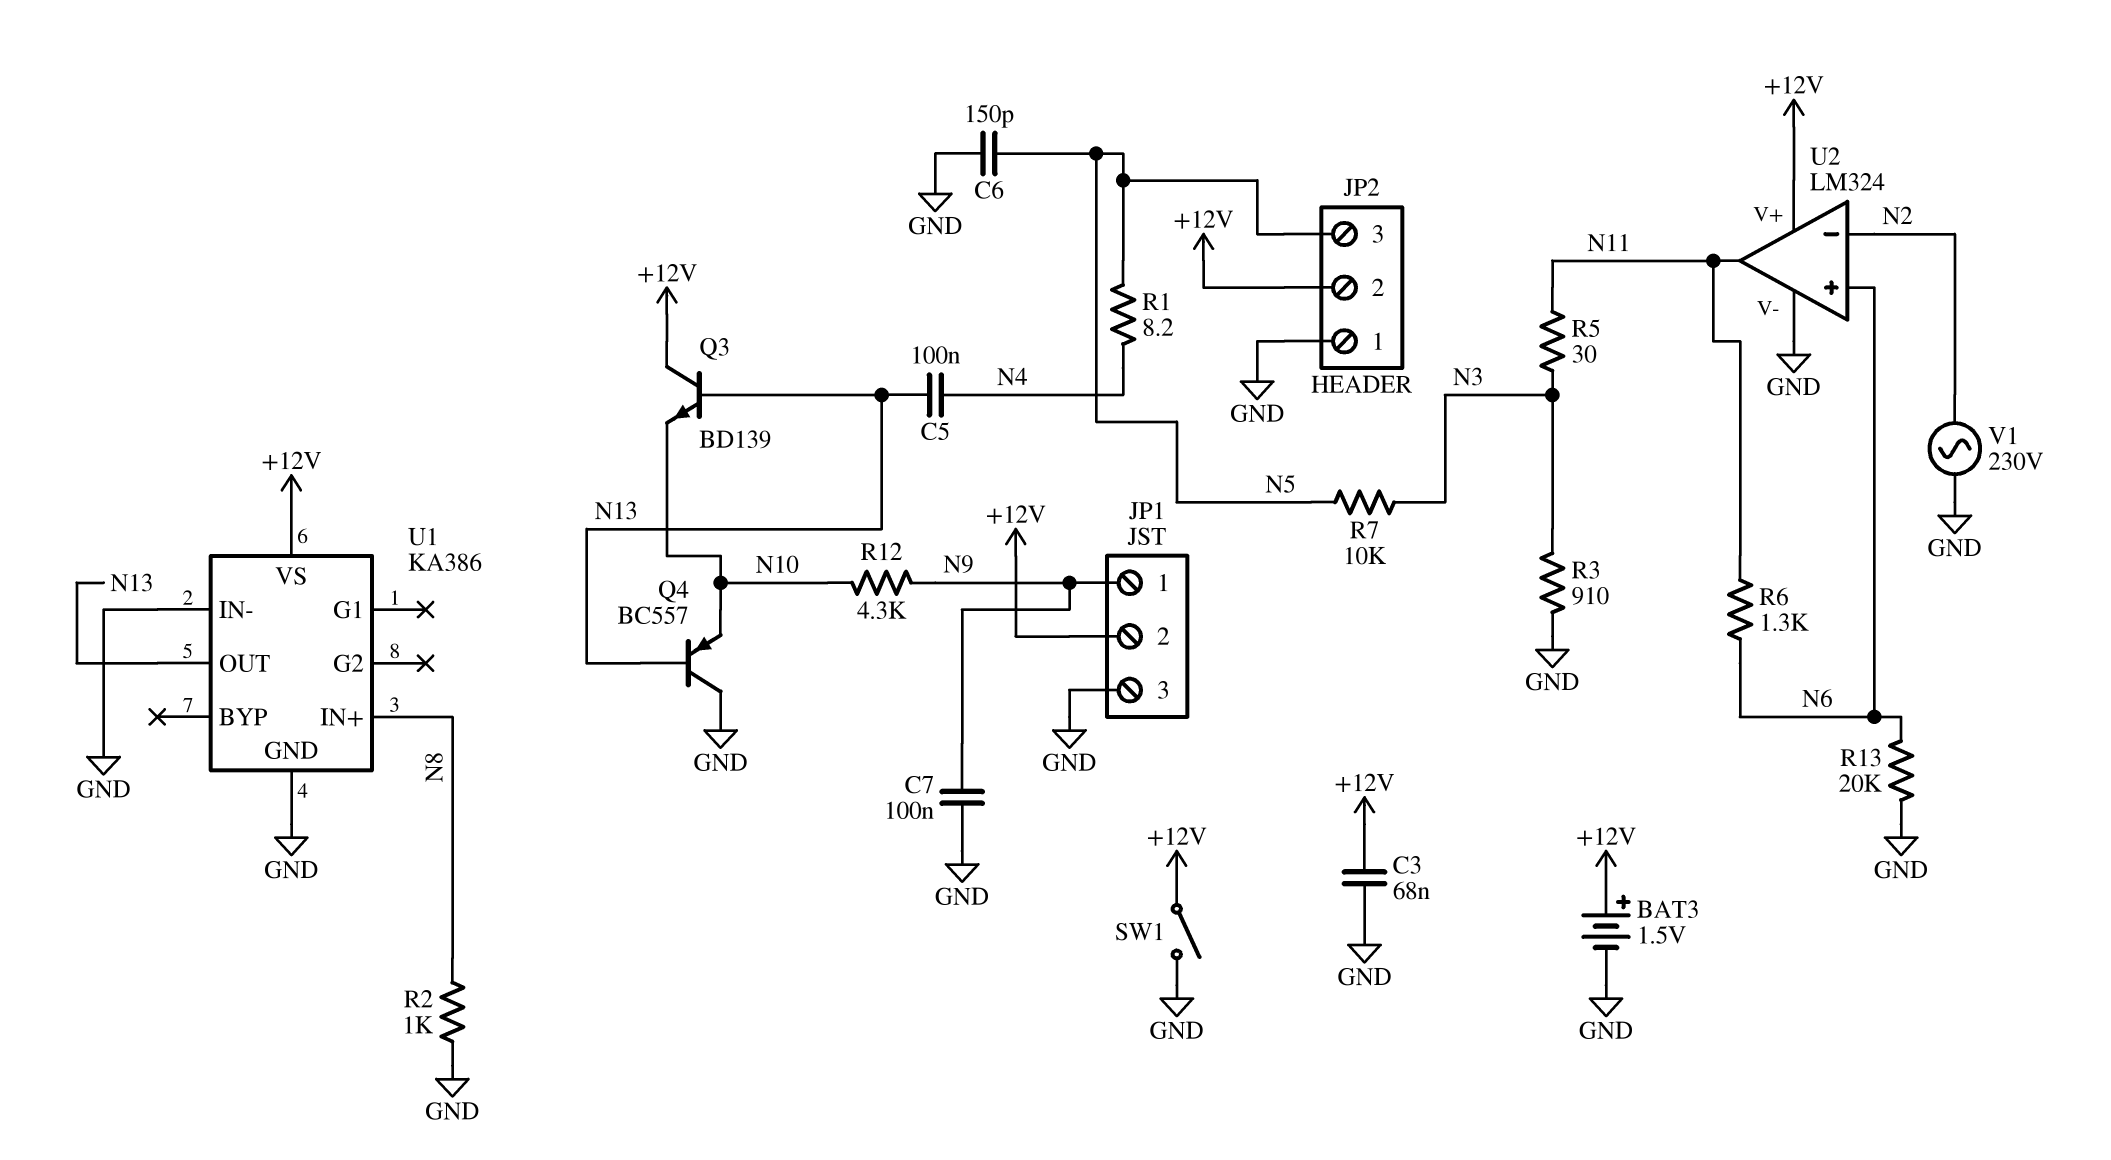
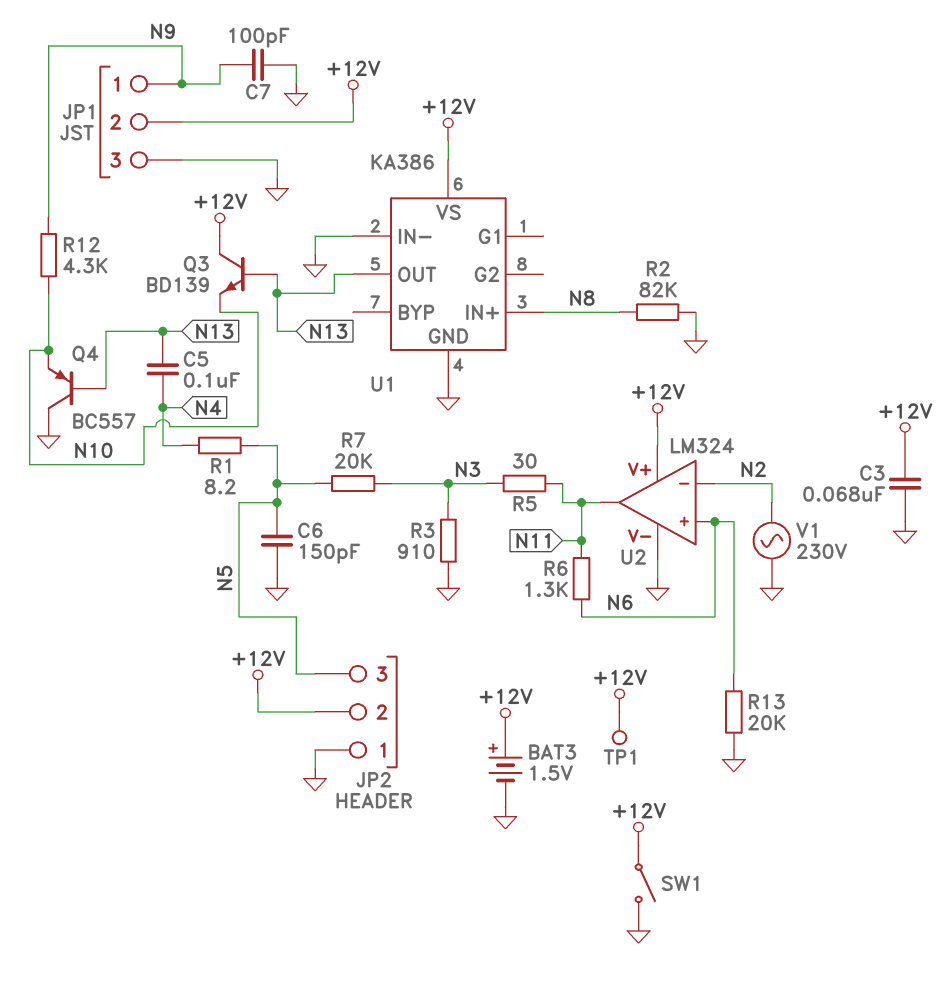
C7: 100nF (GND, N9) -> 100pF (GND, N9)
R2: 1k (GND, N8) -> 82k (GND, N8)
R7: 10k (N3, N5) -> 20k (N3, N5)
TP1: none -> test point (+12V)

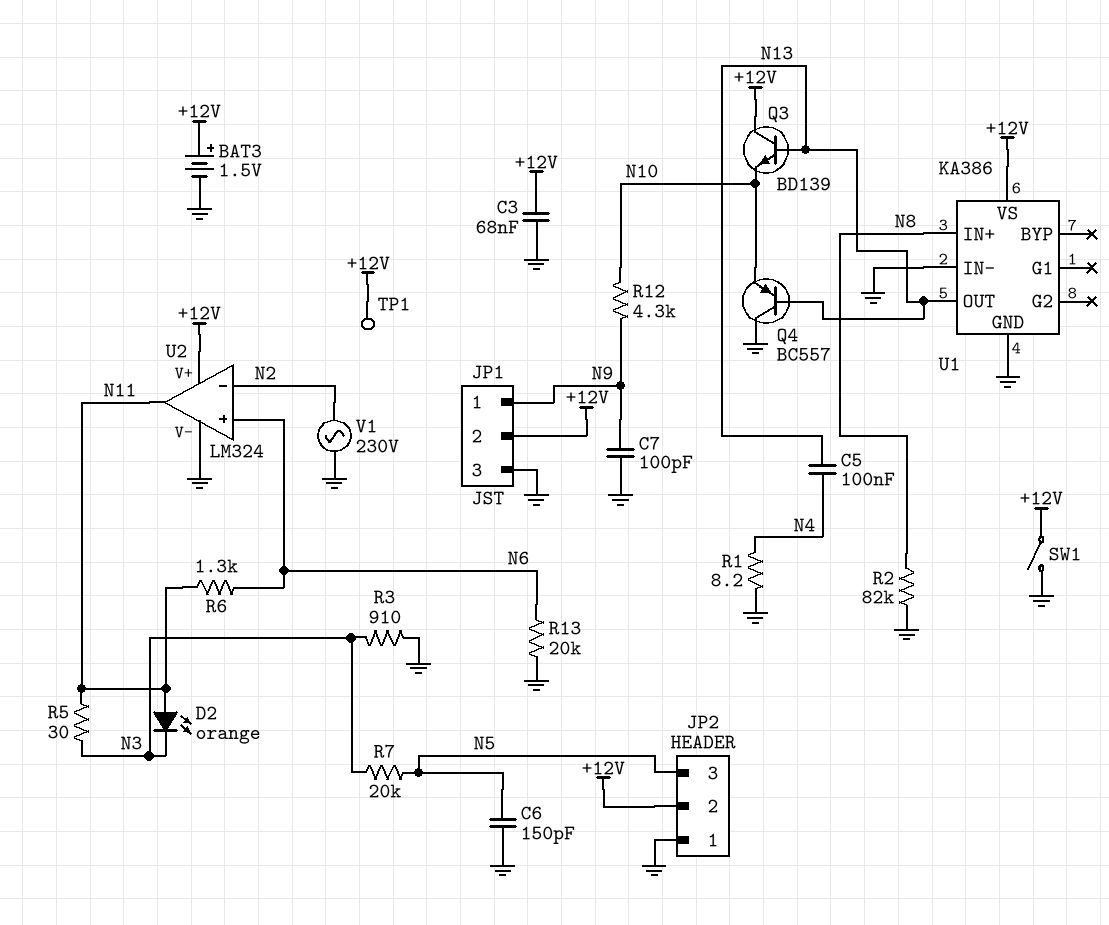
D2: none -> LED orange (A N11, K N3)
R1: 8.2 (N4, N5) -> 8.2 (GND, N4)

